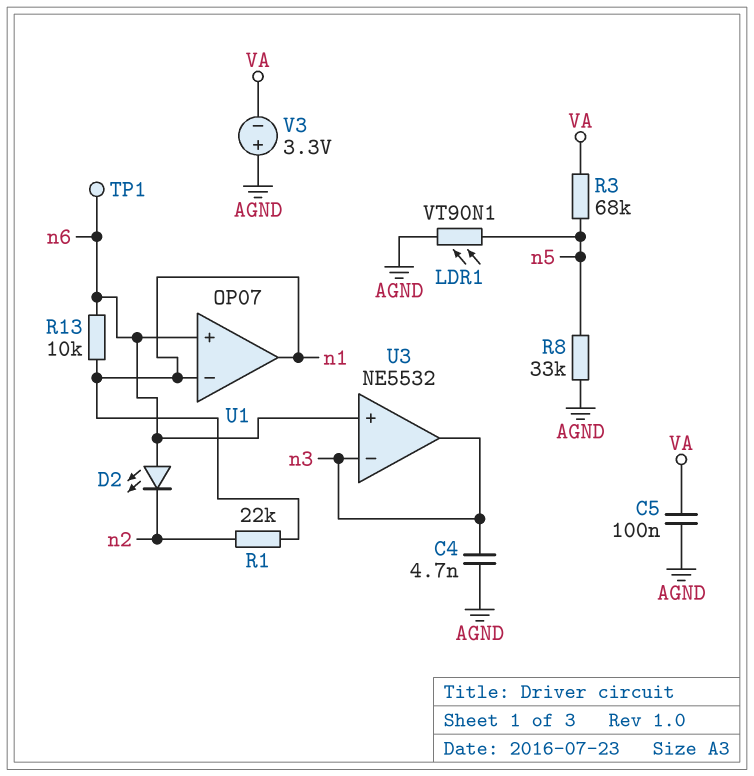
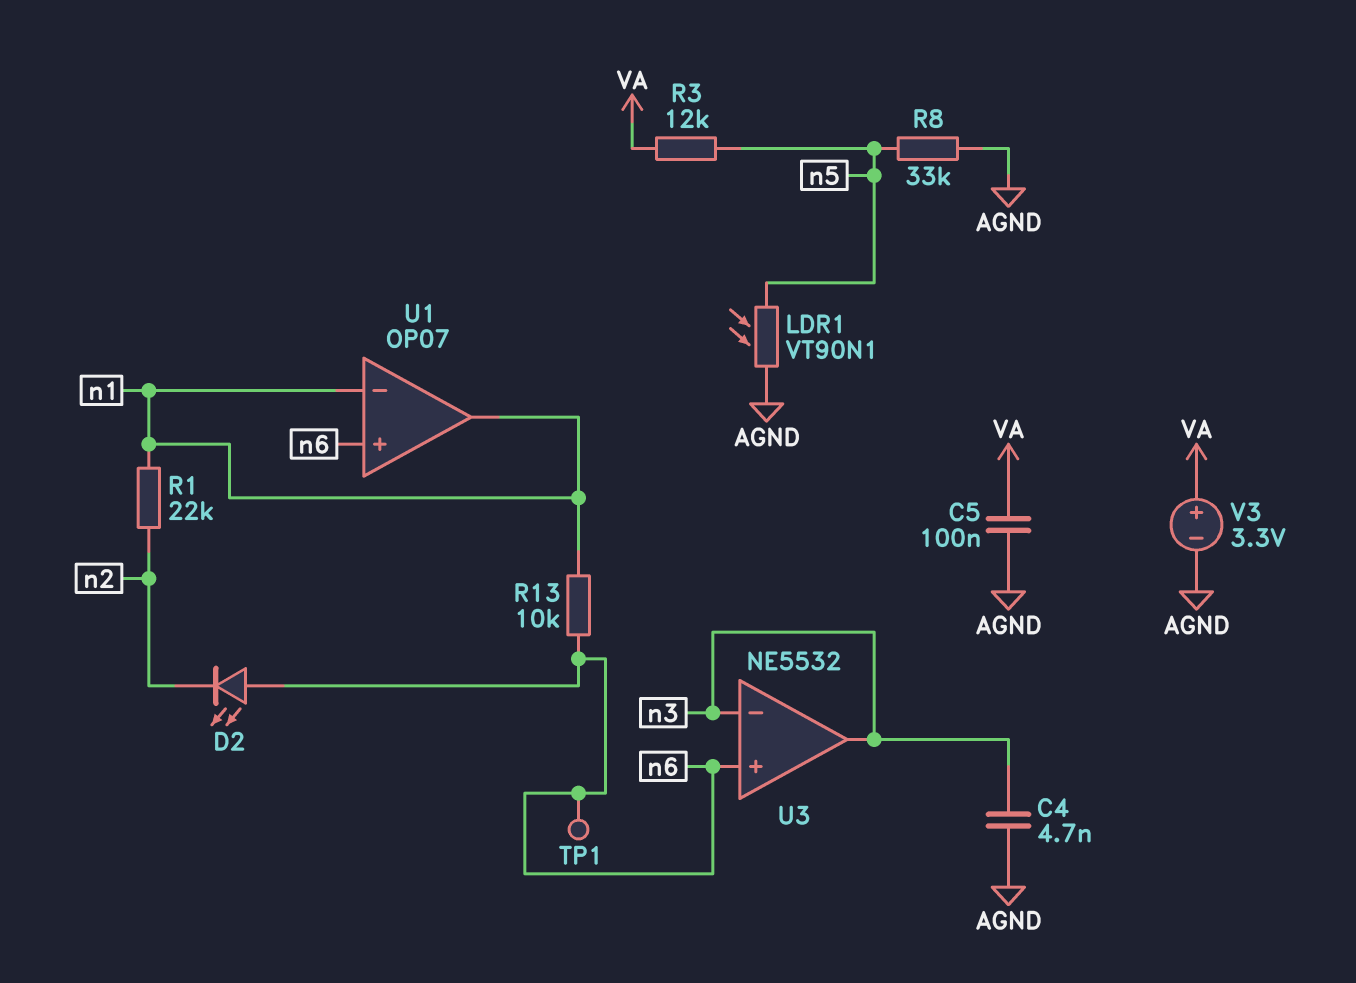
R3: 68k (VA, n5) -> 12k (VA, n5)
V3: 3.3V (plus AGND, minus VA) -> 3.3V (plus VA, minus AGND)

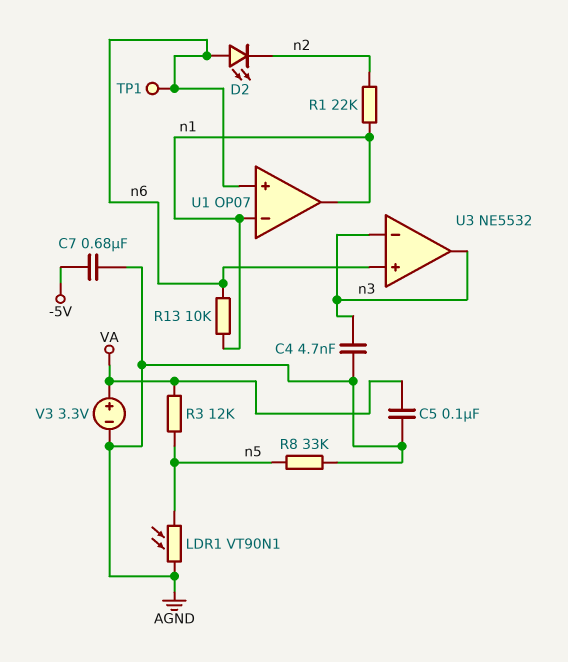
C7: none -> 680nF (-5V, AGND)

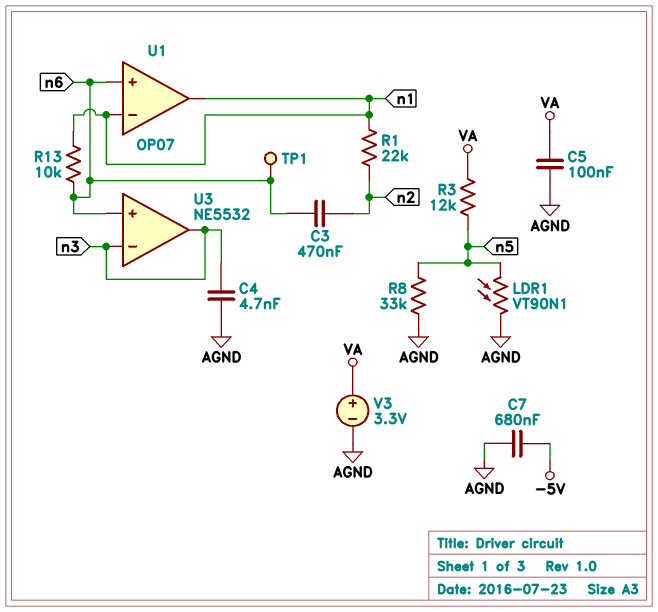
C3: none -> 470nF (n2, n6)
D2: LED (A n6, K n2) -> none

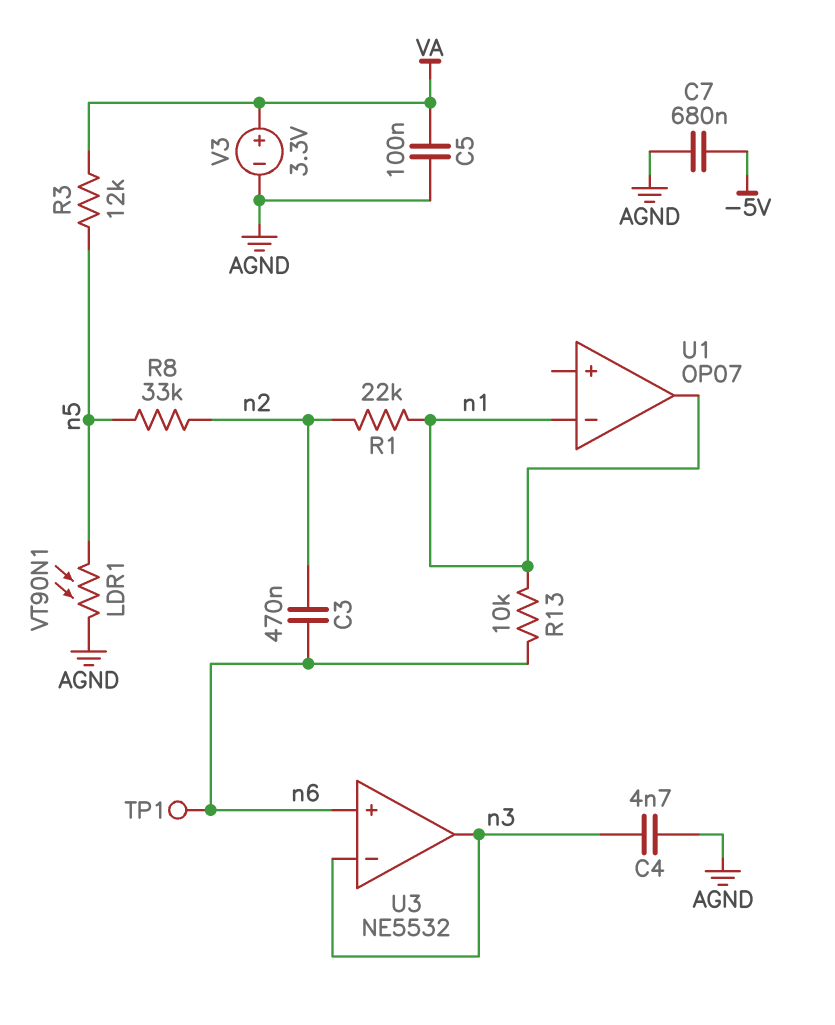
R8: 33k (AGND, n5) -> 33k (n2, n5)
U1 pin in+: n6 -> none

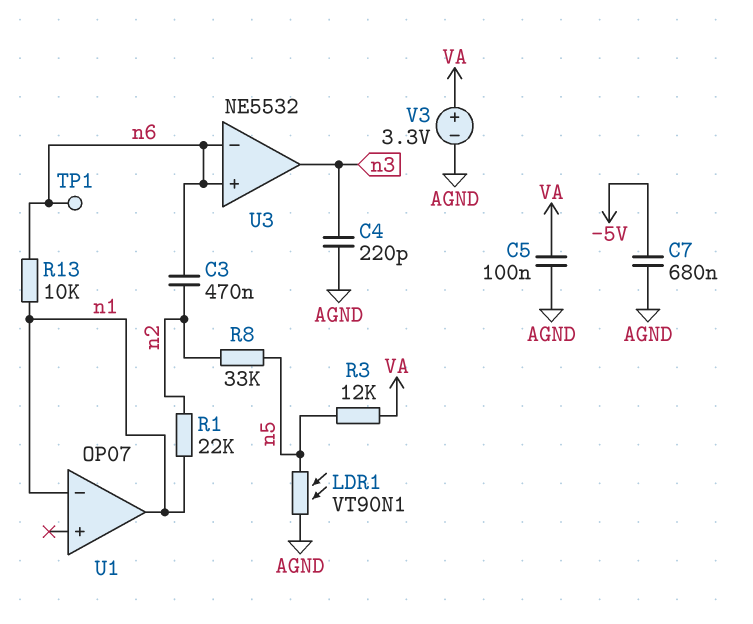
C4: 4.7nF (AGND, n3) -> 220pF (AGND, n3)
U3 pin in-: n3 -> n6

